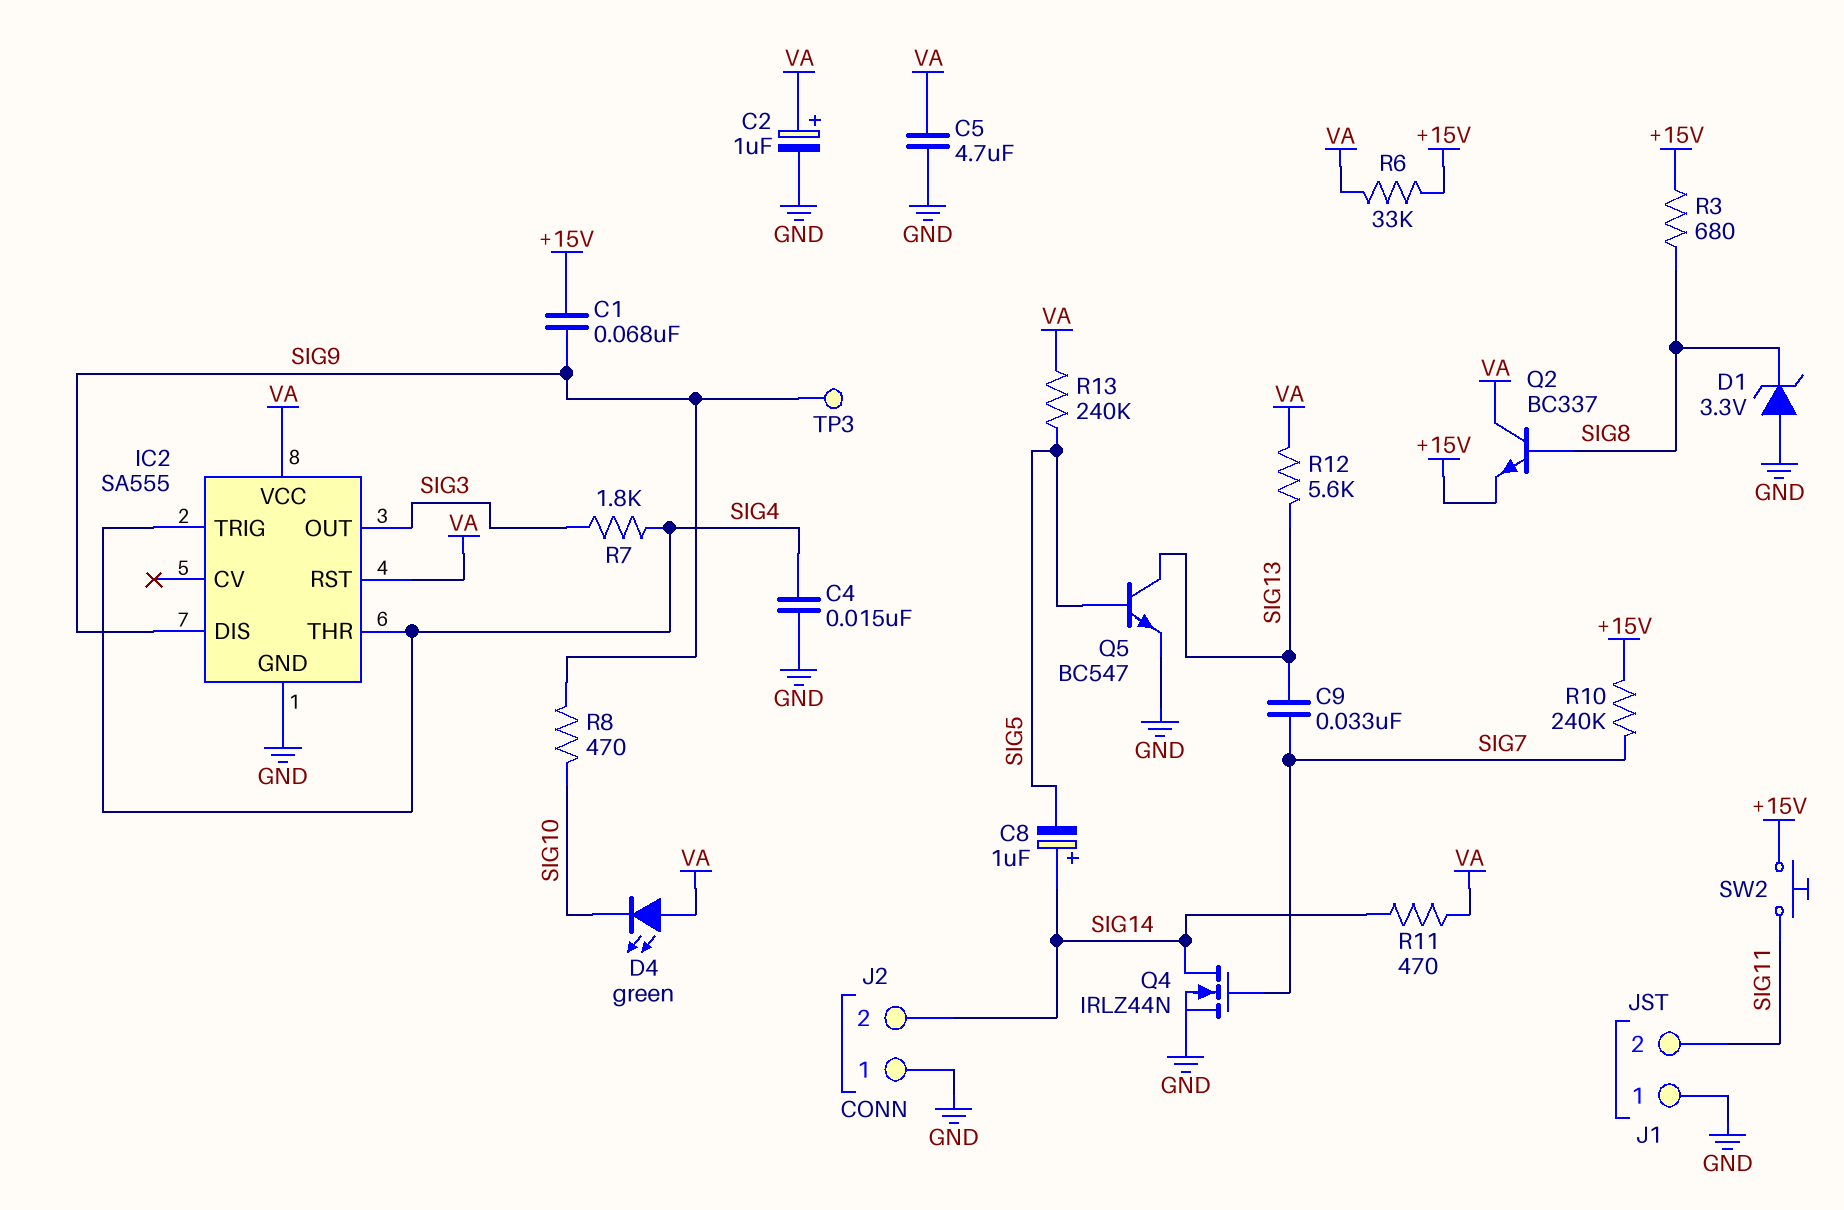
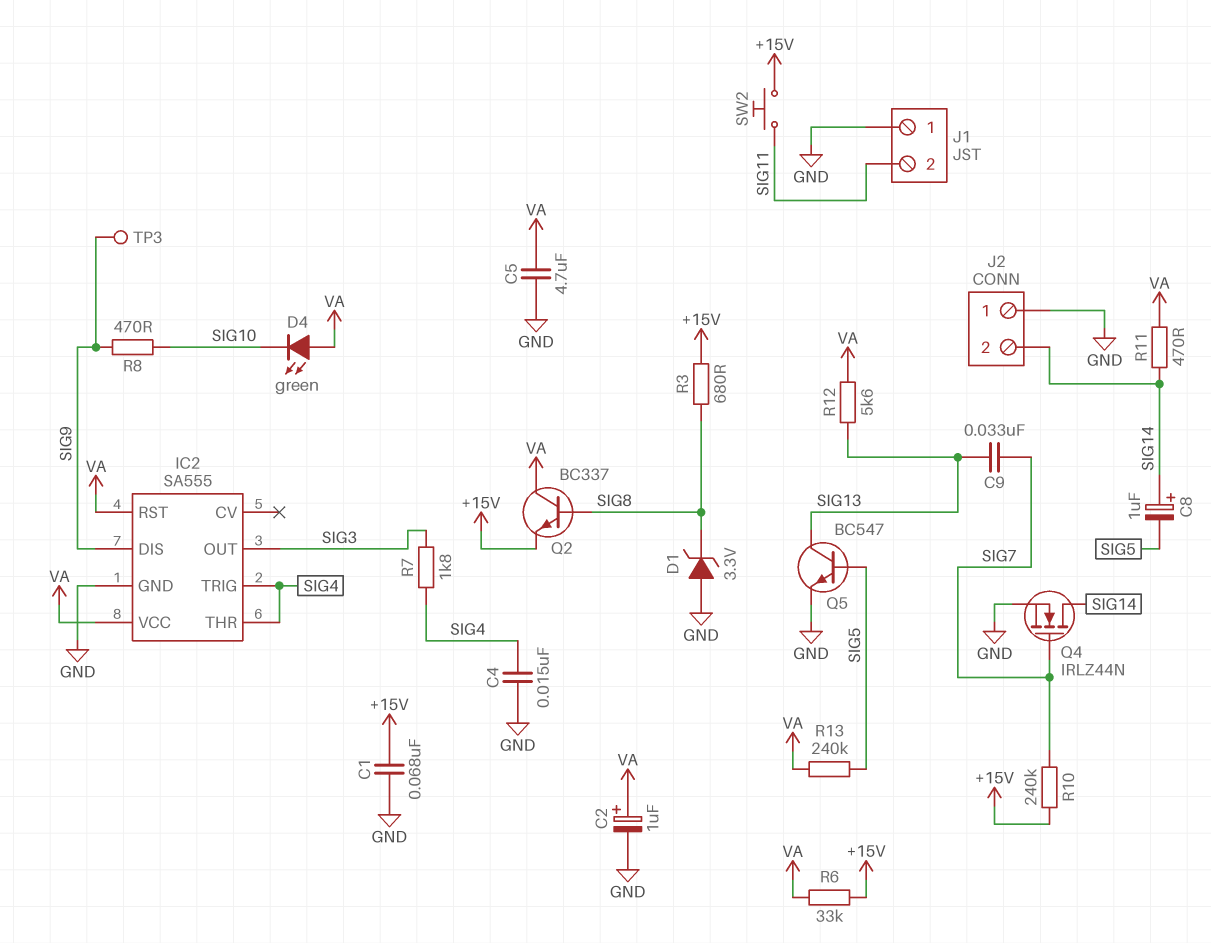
C1: 68nF (+15V, SIG9) -> 68nF (+15V, GND)

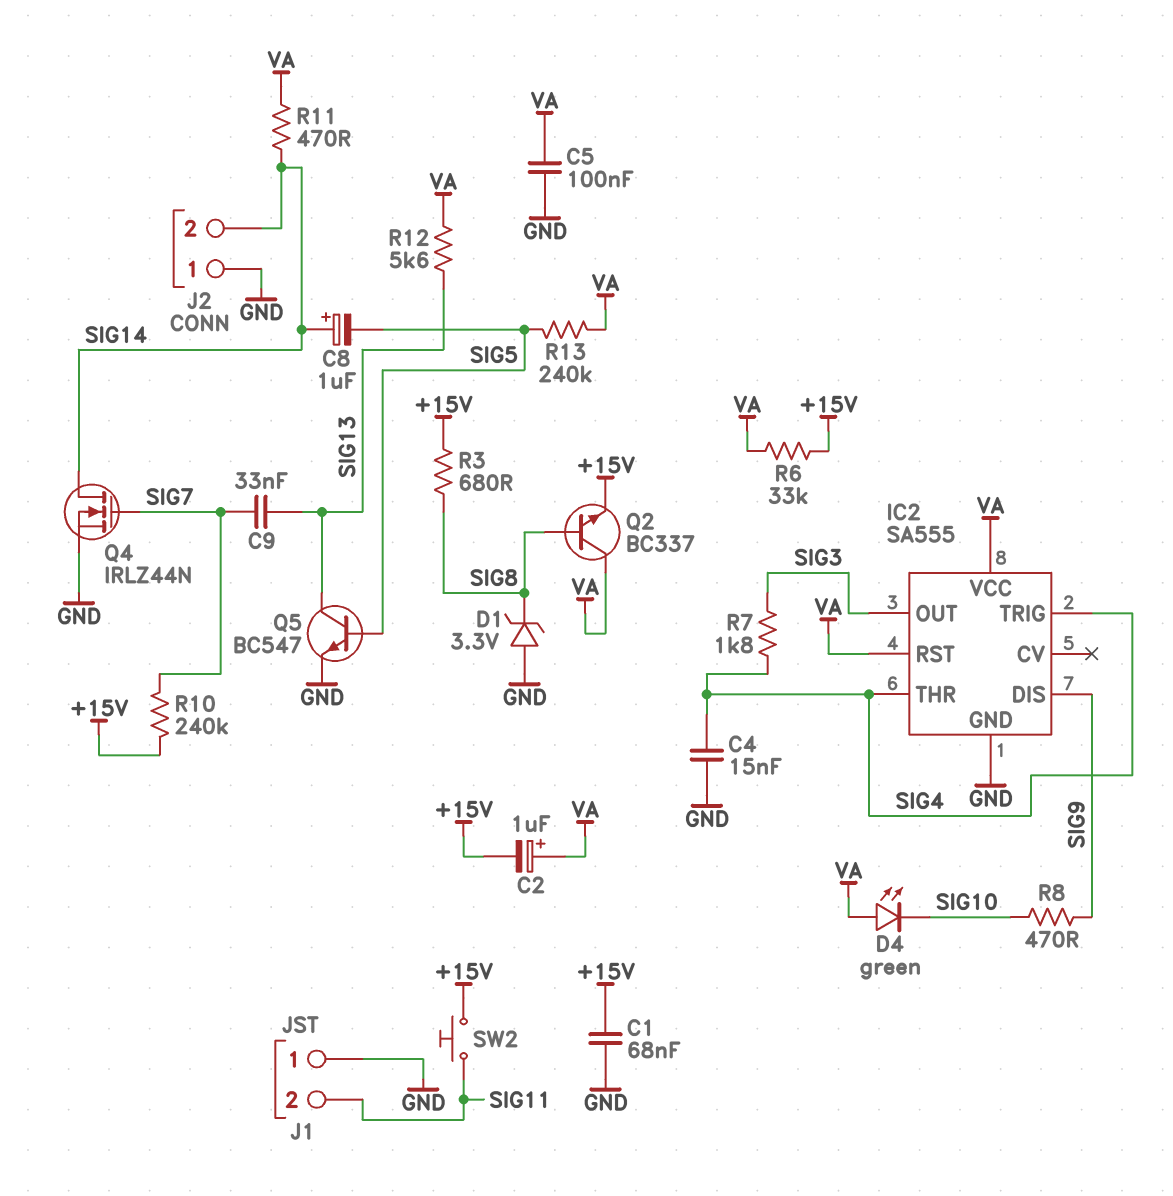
C2: 1uF (plus VA, minus GND) -> 1uF (plus VA, minus +15V)
C5: 4.7uF (GND, VA) -> 100nF (GND, VA)
TP3: test point (SIG9) -> none

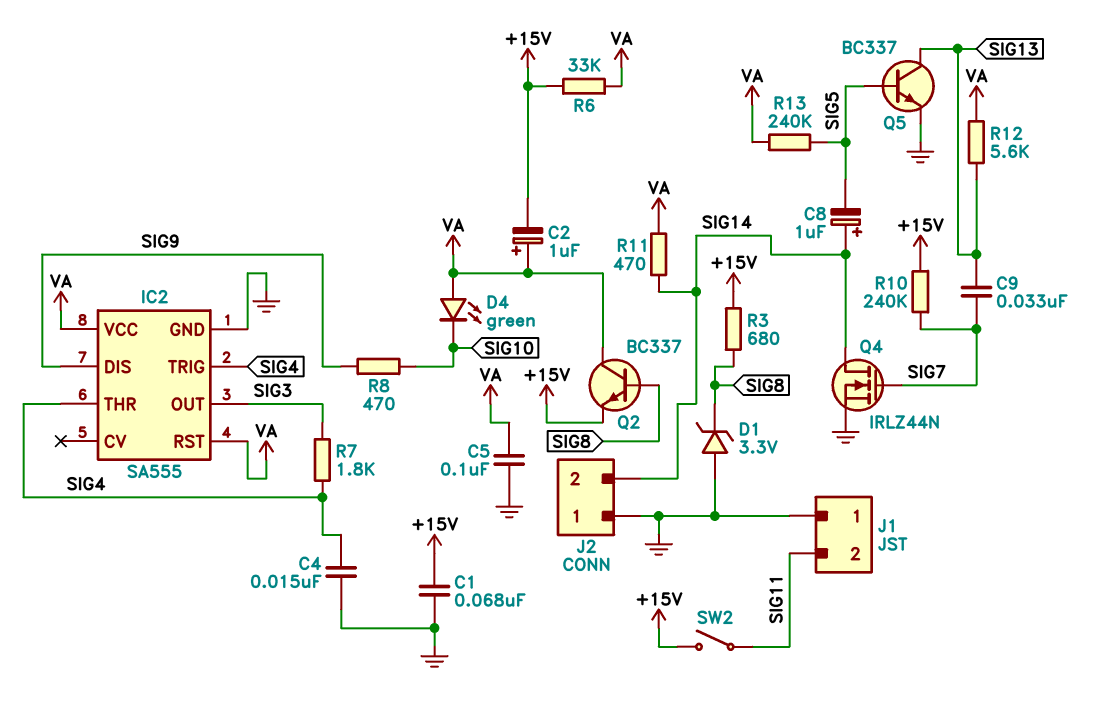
Q5: NPN BC547 (B SIG5, C SIG13, E GND) -> NPN BC337 (B SIG5, C SIG13, E GND)
SW2: button (+15V, SIG11) -> switch (+15V, SIG11)

